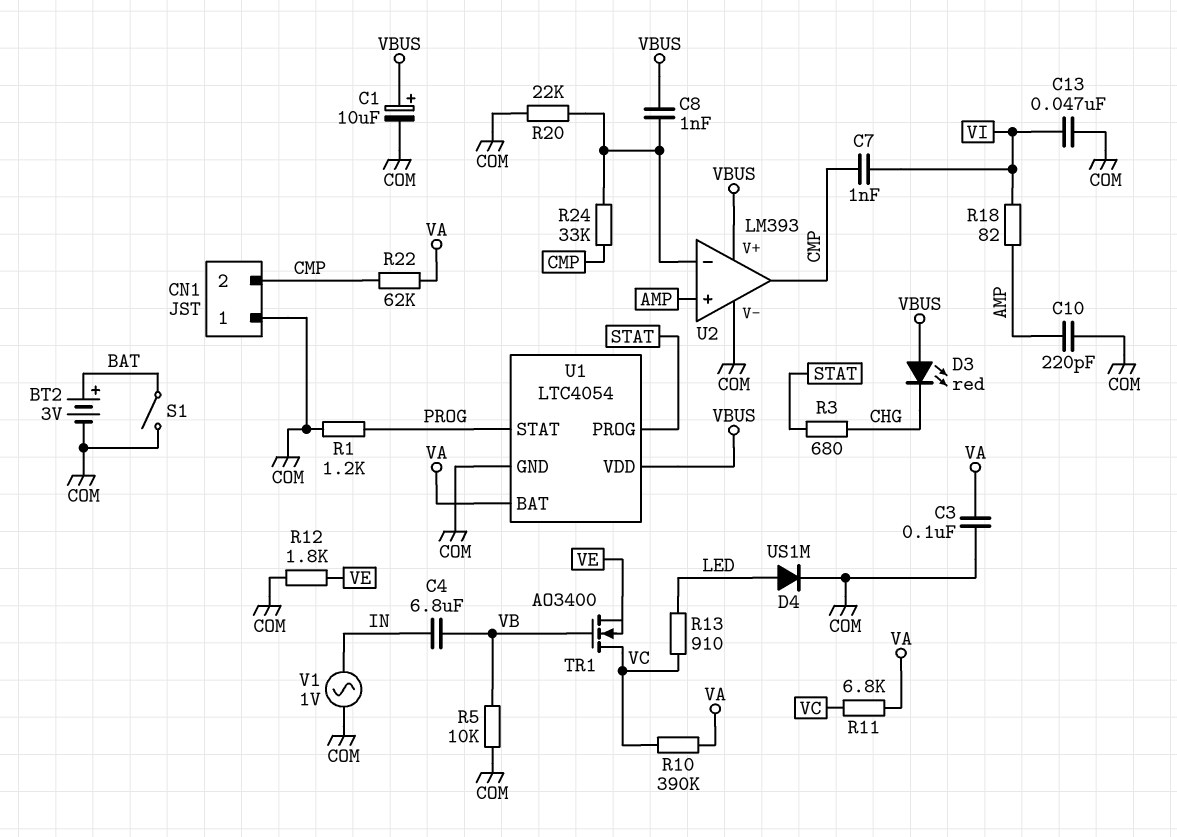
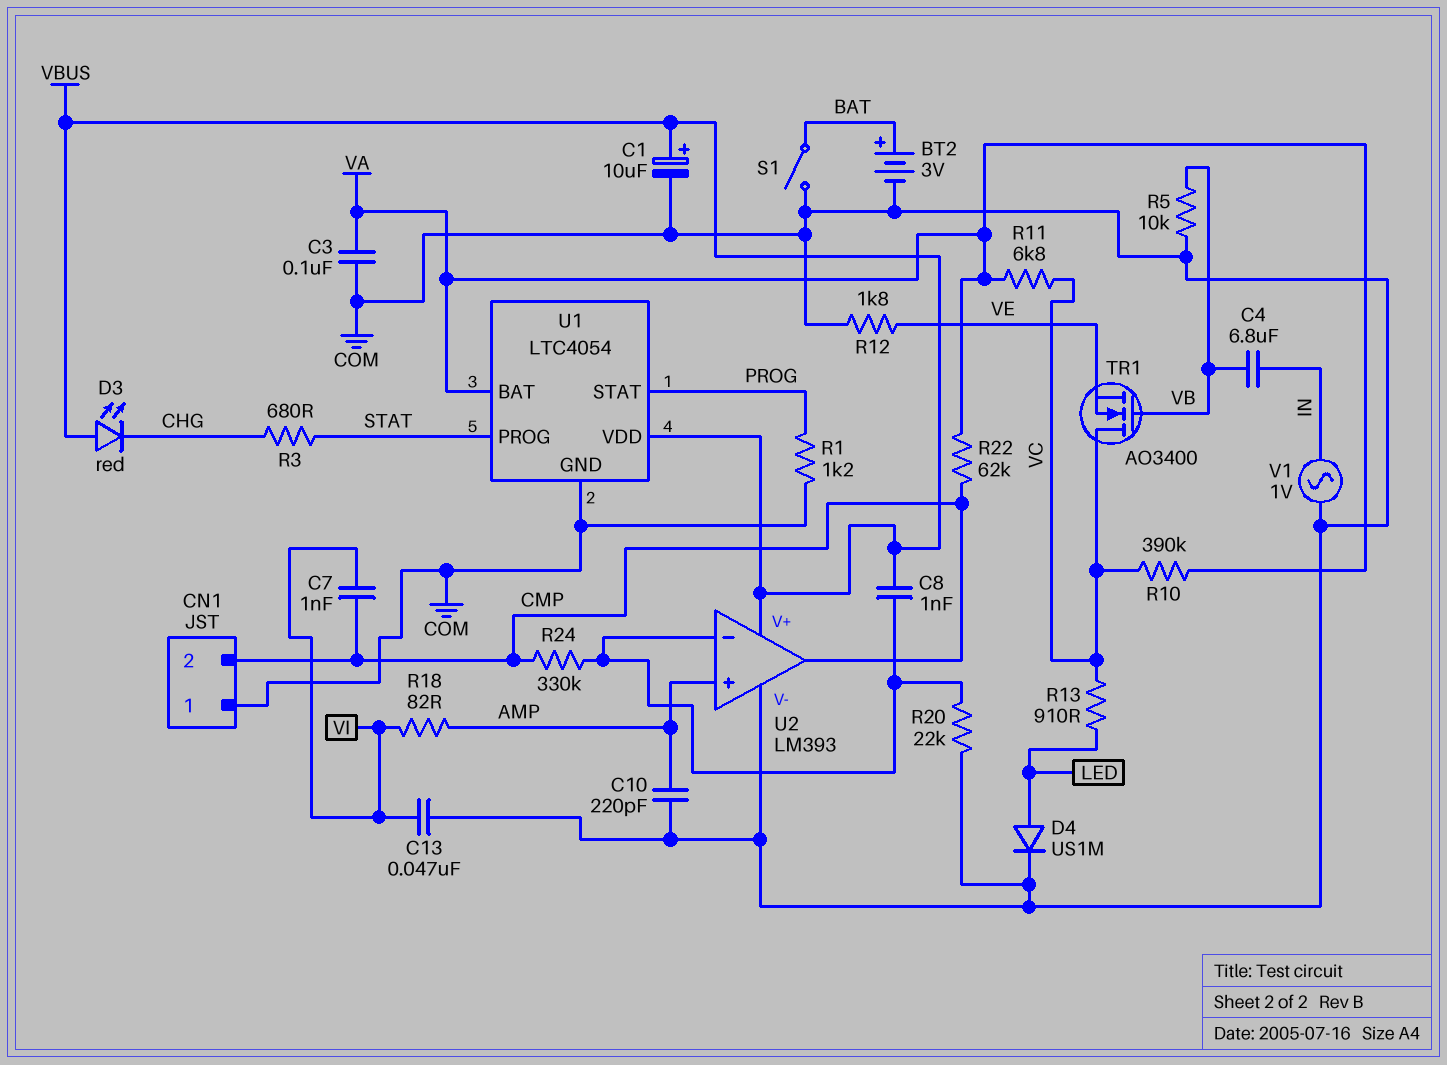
R24: 33k (CMP, U2/in-) -> 330k (CMP, U2/in-)

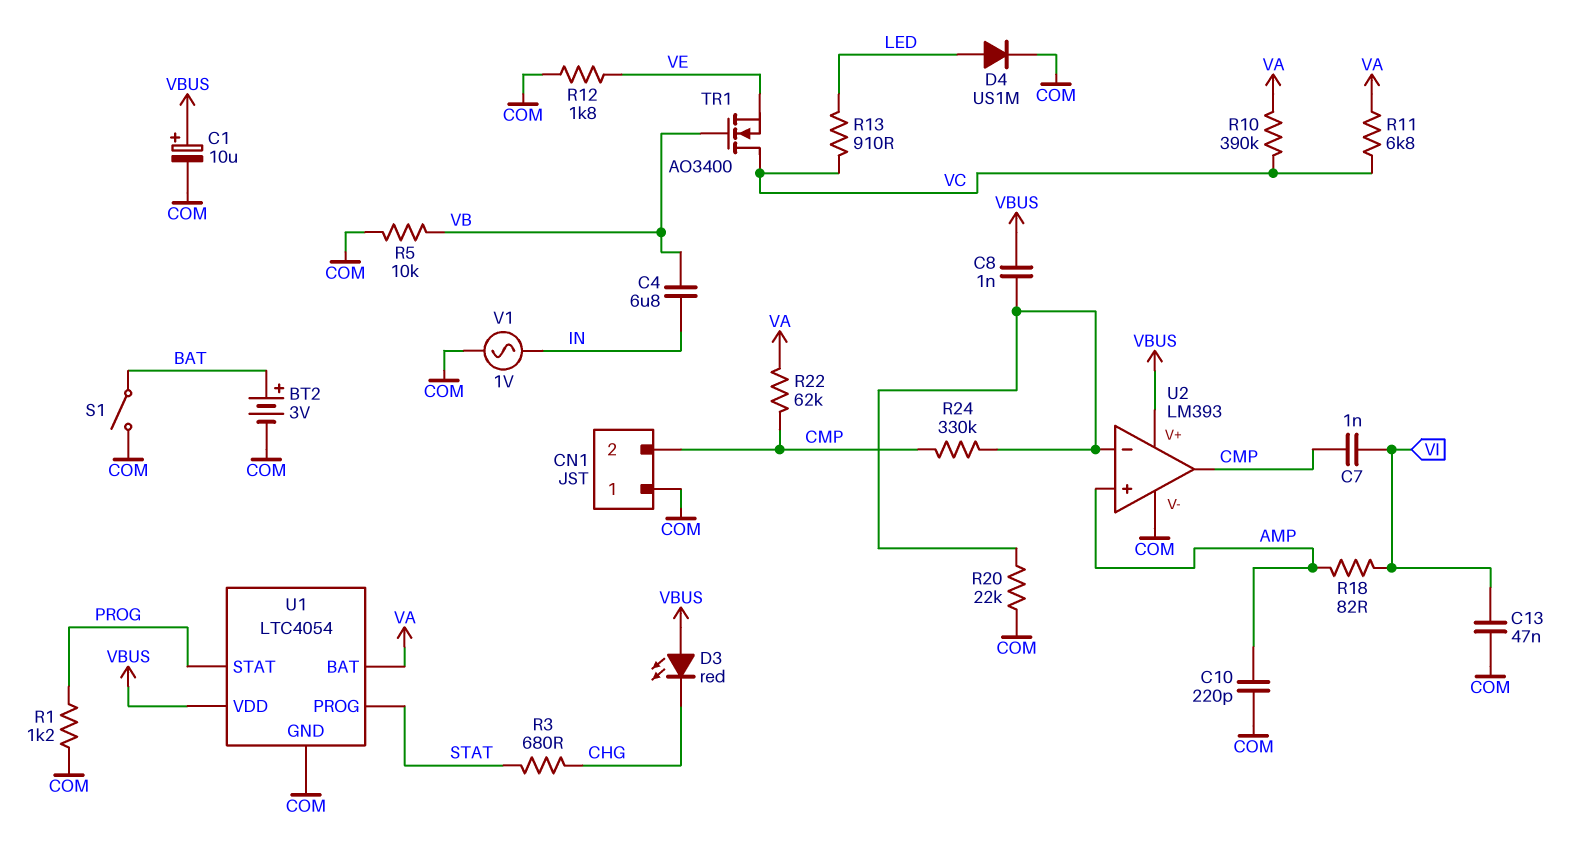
C3: 100nF (COM, VA) -> none

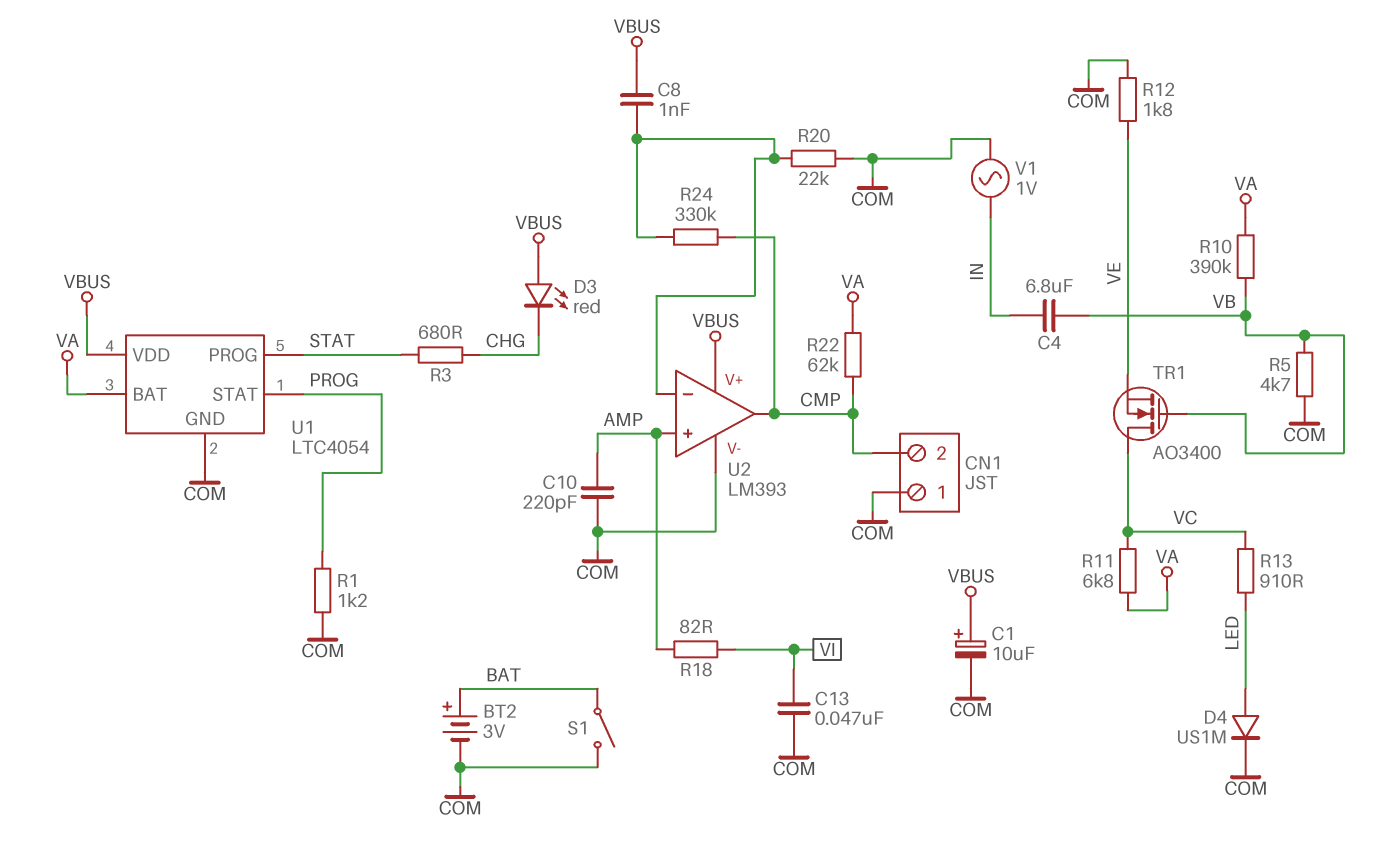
C7: 1nF (CMP, VI) -> none
R5: 10k (COM, VB) -> 4.7k (COM, VB)
R10: 390k (VA, VC) -> 390k (VA, VB)

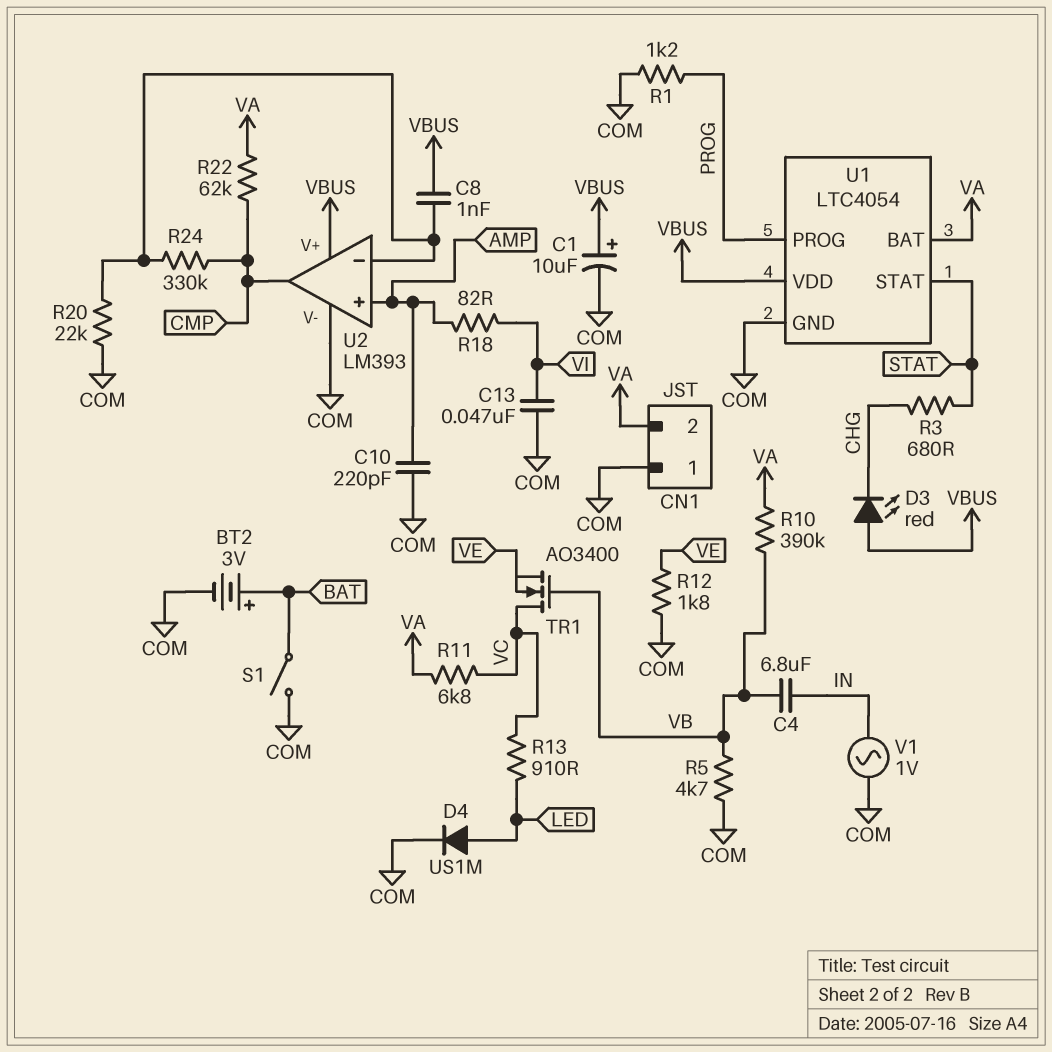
CN1 pin 2: CMP -> VA
U1 pin PROG: STAT -> PROG
U1 pin STAT: PROG -> STAT

